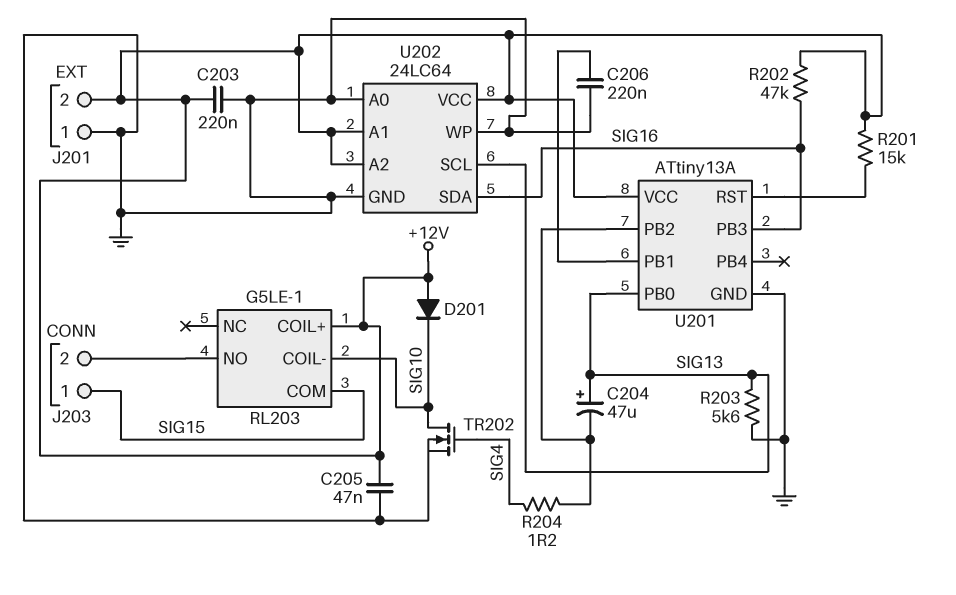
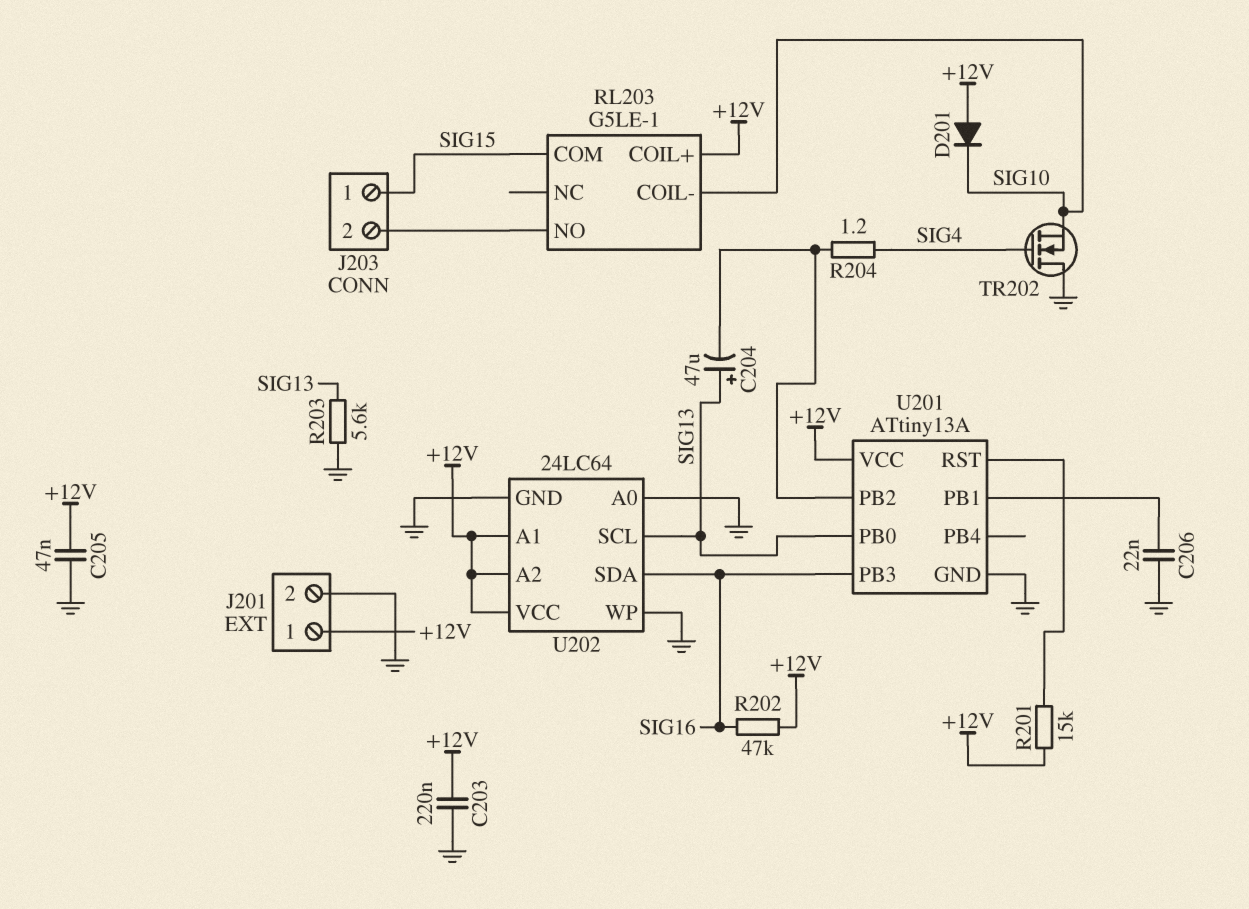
C206: 220nF (GND, U201/PB1) -> 22nF (GND, U201/PB1)
J201 pin 1: GND -> +12V
J201 pin 2: +12V -> GND
TR202: NMOS (G SIG4, D SIG10, S GND) -> NMOS (G SIG4, D GND, S SIG10)

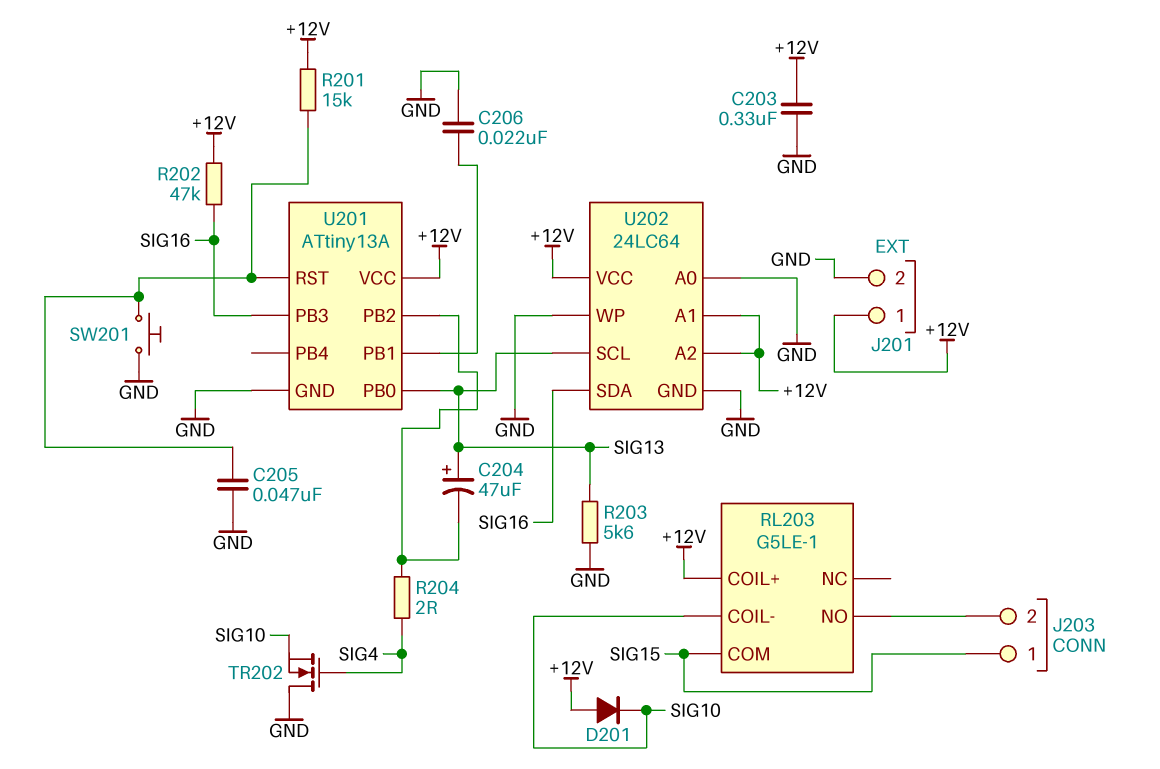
C203: 220nF (+12V, GND) -> 330nF (+12V, GND)
C205: 47nF (+12V, GND) -> 47nF (GND, U201/RST)
R204: 1.2 (SIG4, U201/PB2) -> 2 (SIG4, U201/PB2)
SW201: none -> button (GND, U201/RST)

